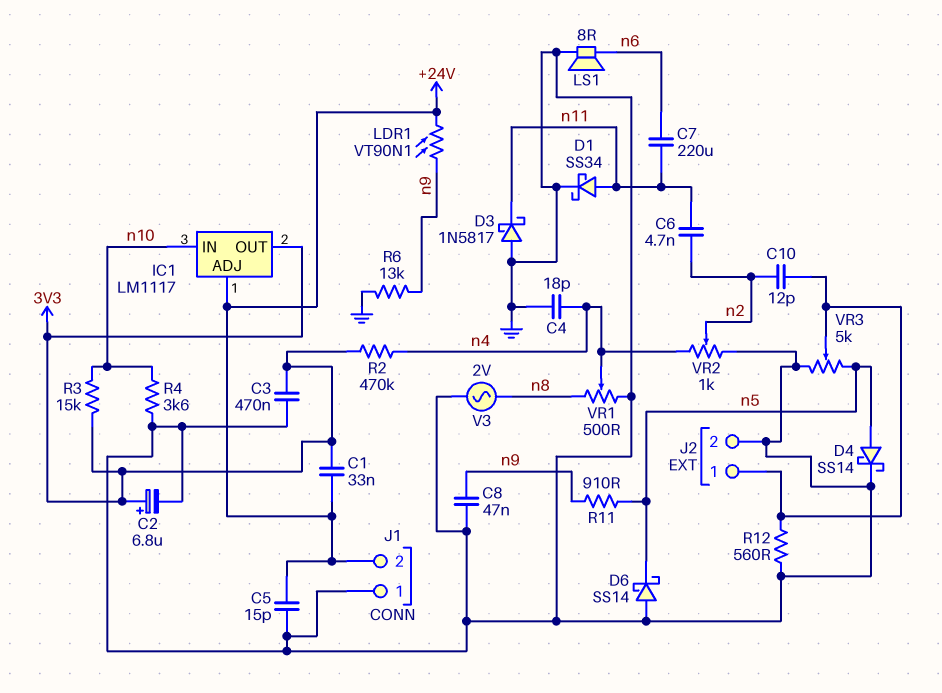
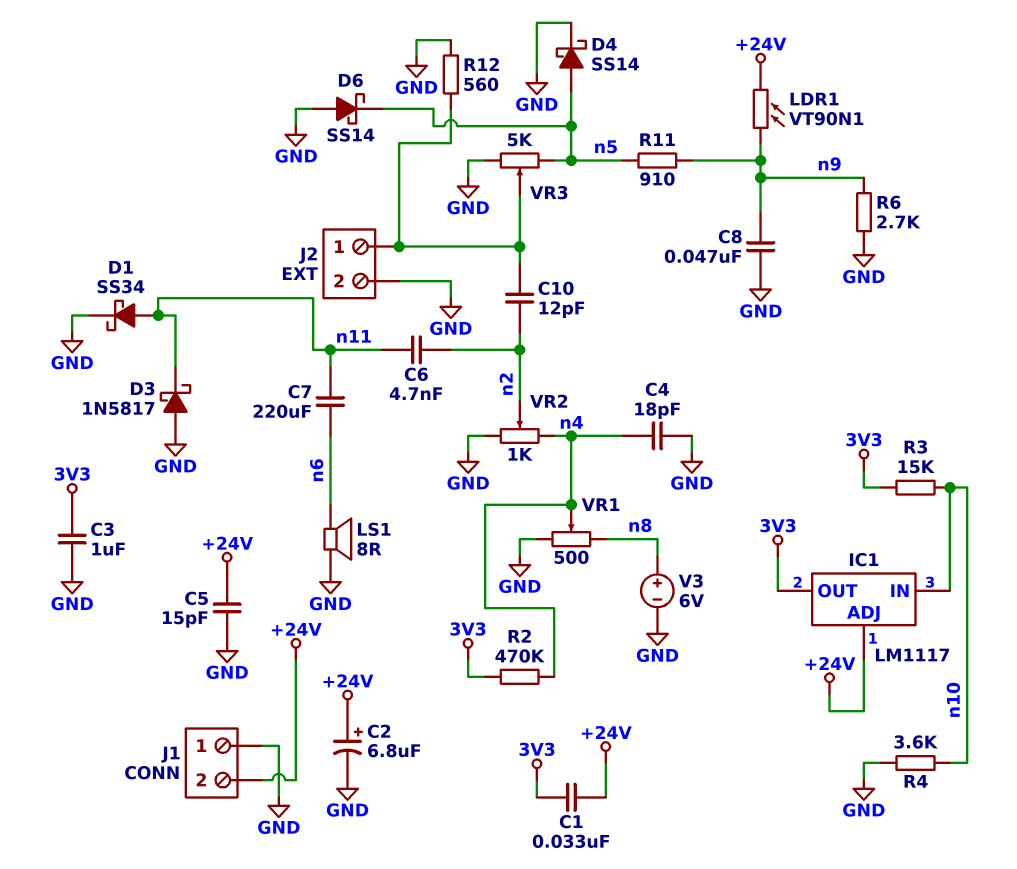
C2: 6.8uF (plus 3V3, minus GND) -> 6.8uF (plus +24V, minus GND)
C3: 470nF (3V3, GND) -> 1uF (3V3, GND)
R6: 13k (GND, n9) -> 2.7k (GND, n9)
V3: AC 2V (GND, n8) -> 6V (plus n8, minus GND)

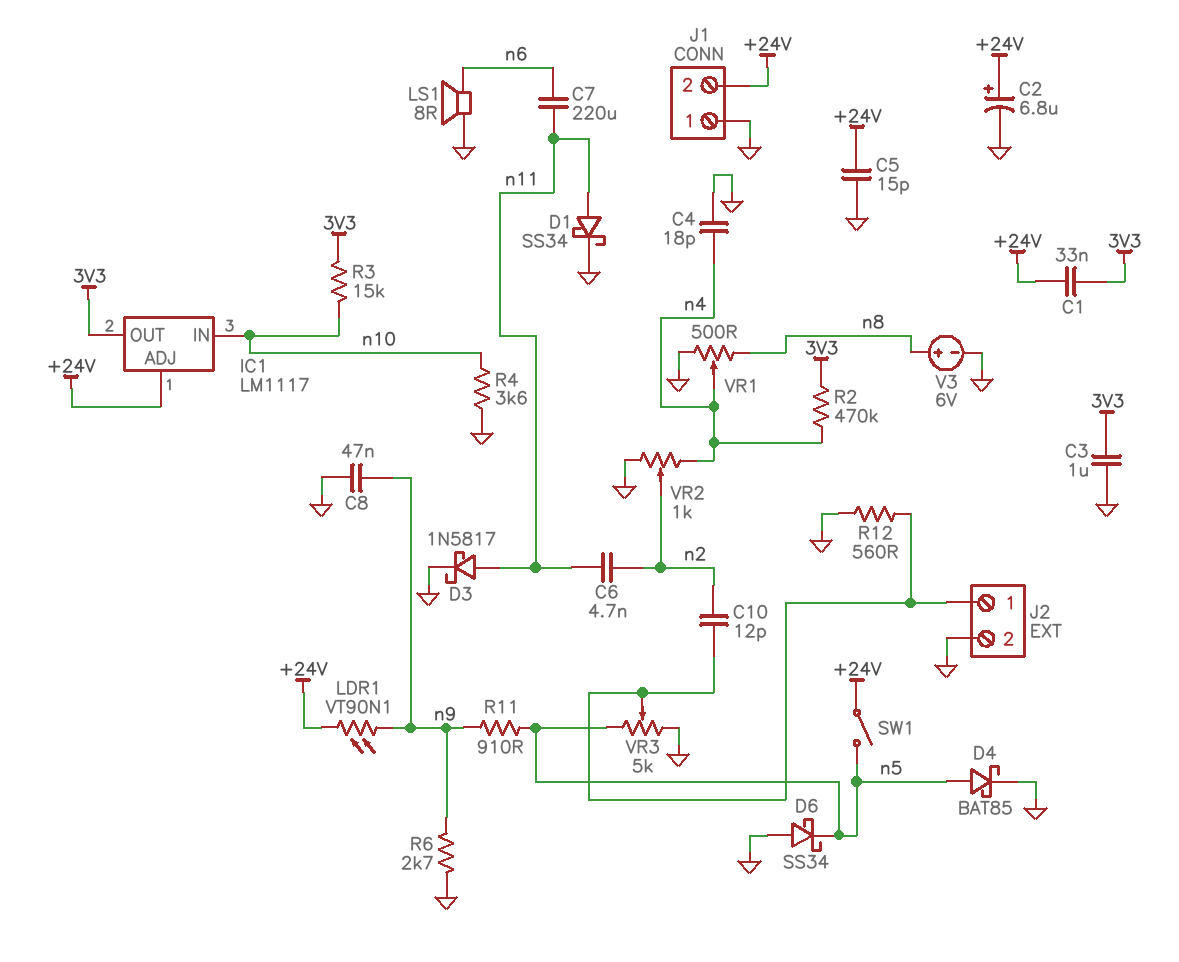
D3: schottky 1N5817 (A GND, K n11) -> schottky 1N5817 (A n11, K GND)
D4: schottky SS14 (A n5, K GND) -> schottky BAT85 (A n5, K GND)
D6: schottky SS14 (A GND, K n5) -> schottky SS34 (A GND, K n5)
SW1: none -> switch (+24V, n5)

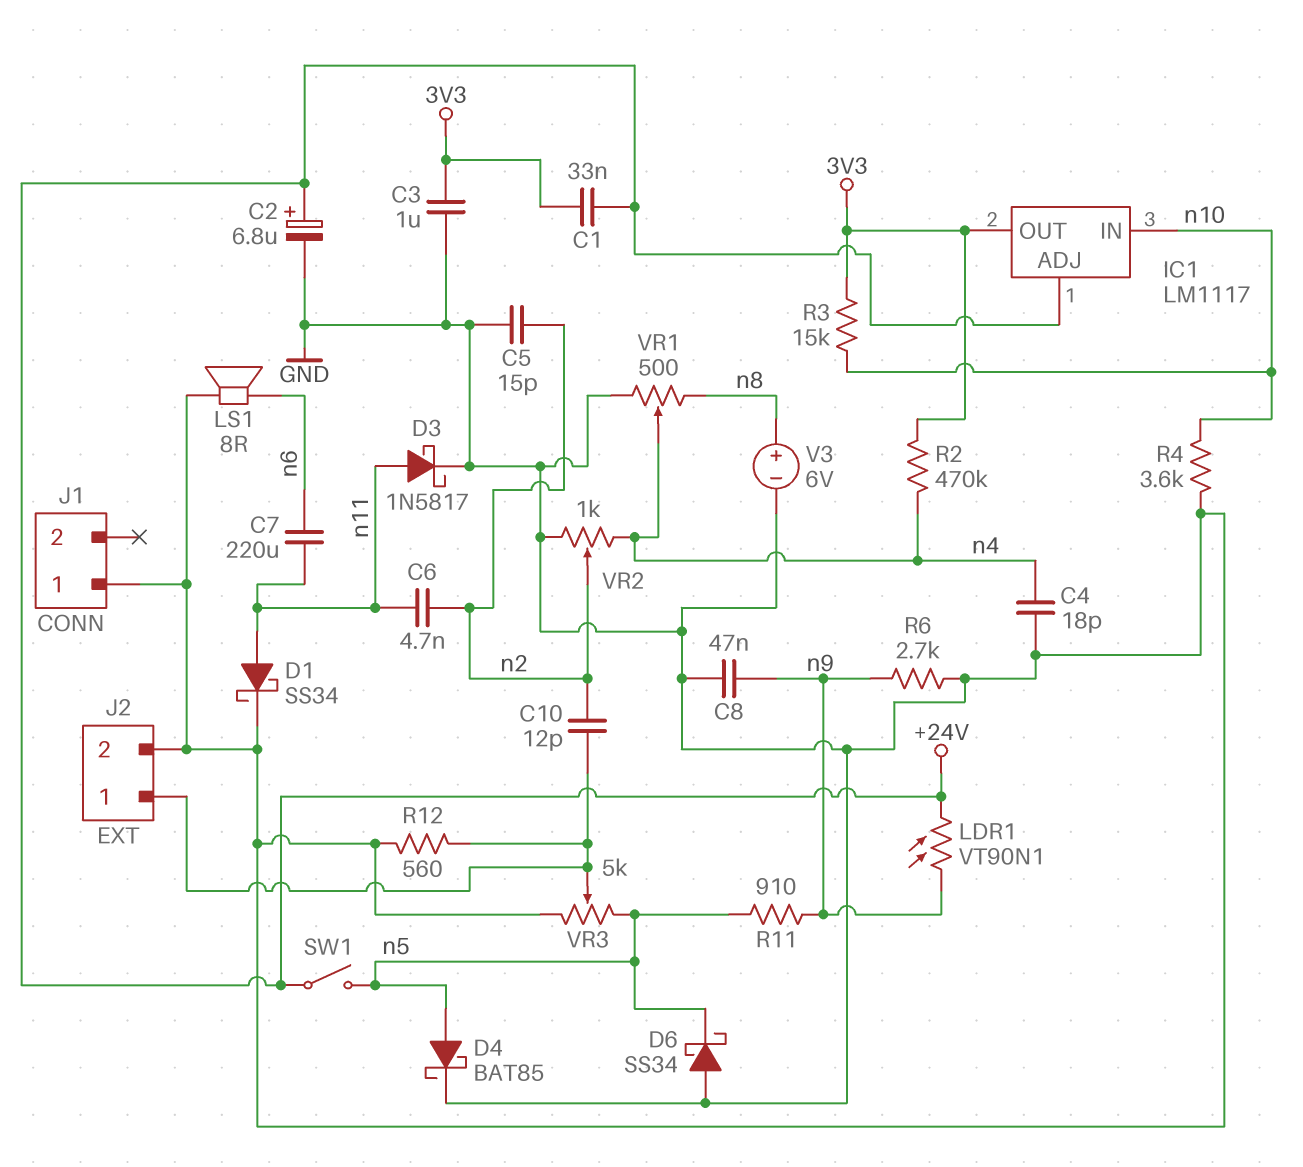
C5: 15pF (+24V, GND) -> 15pF (GND, n2)
J1 pin 2: +24V -> none

